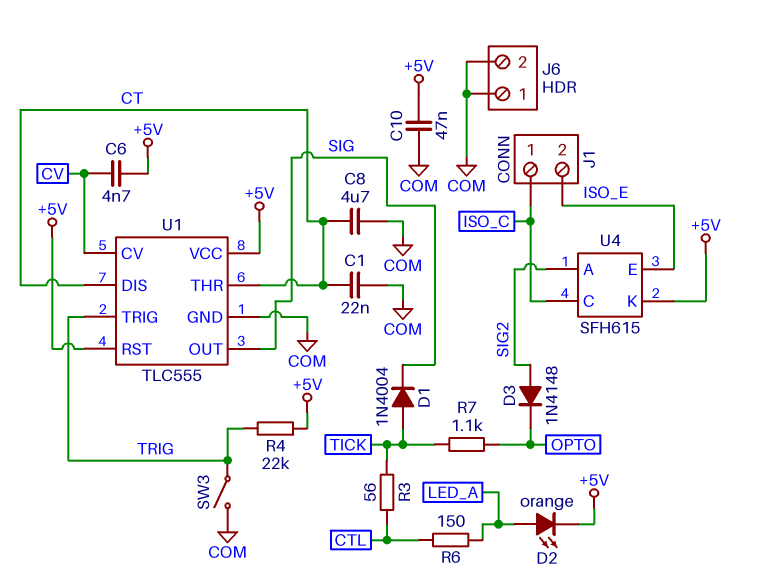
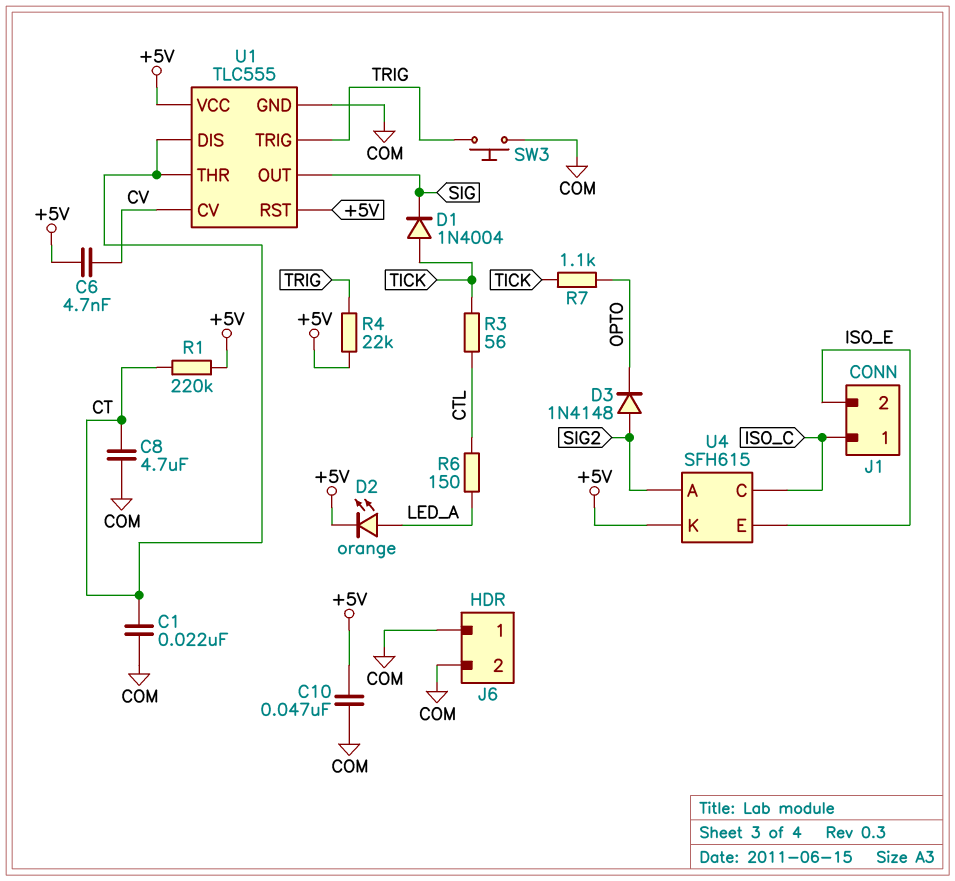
R1: none -> 220k (+5V, CT)
SW3: switch (COM, TRIG) -> button (COM, TRIG)

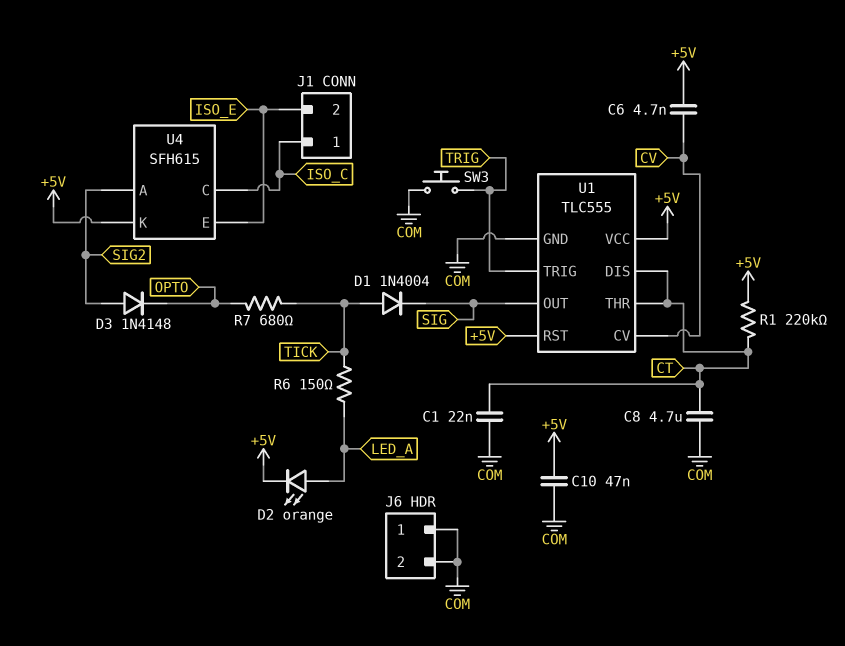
R3: 56 (CTL, TICK) -> none
R4: 22k (+5V, TRIG) -> none
R6: 150 (CTL, LED_A) -> 150 (LED_A, TICK)
R7: 1.1k (OPTO, TICK) -> 680 (OPTO, TICK)

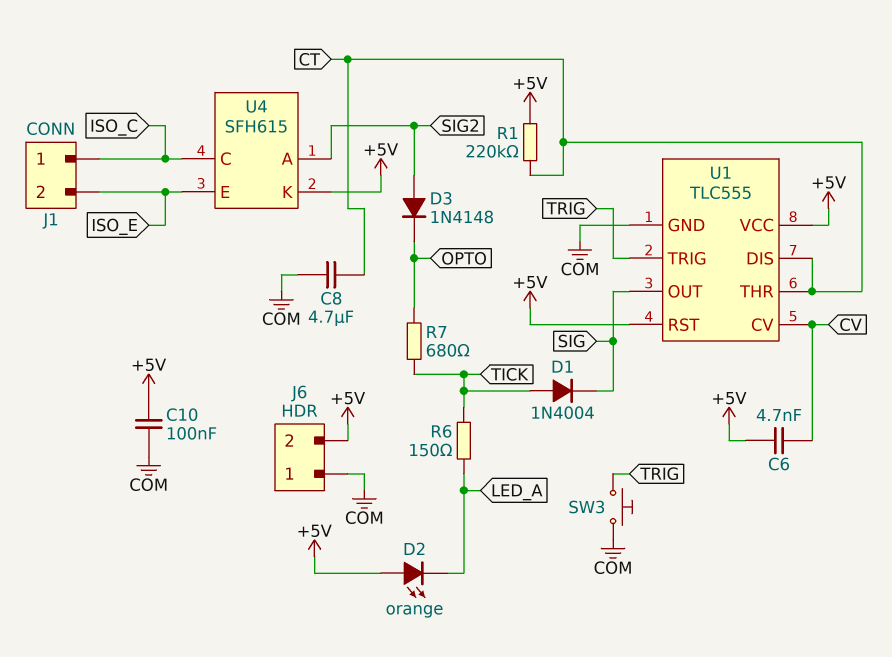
C1: 22nF (COM, CT) -> none
C10: 47nF (+5V, COM) -> 100nF (+5V, COM)
D2: LED orange (A LED_A, K +5V) -> LED orange (A +5V, K LED_A)
J6 pin 2: COM -> +5V

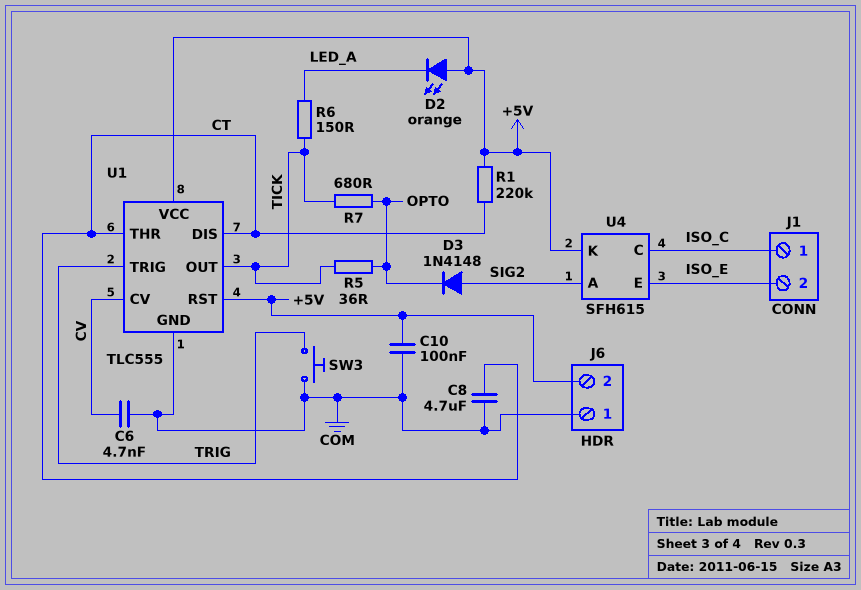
C6: 4.7nF (+5V, CV) -> 4.7nF (COM, CV)
D1: diode 1N4004 (A TICK, K SIG) -> none
R5: none -> 36 (OPTO, TICK)
U1 pin OUT: SIG -> TICK

